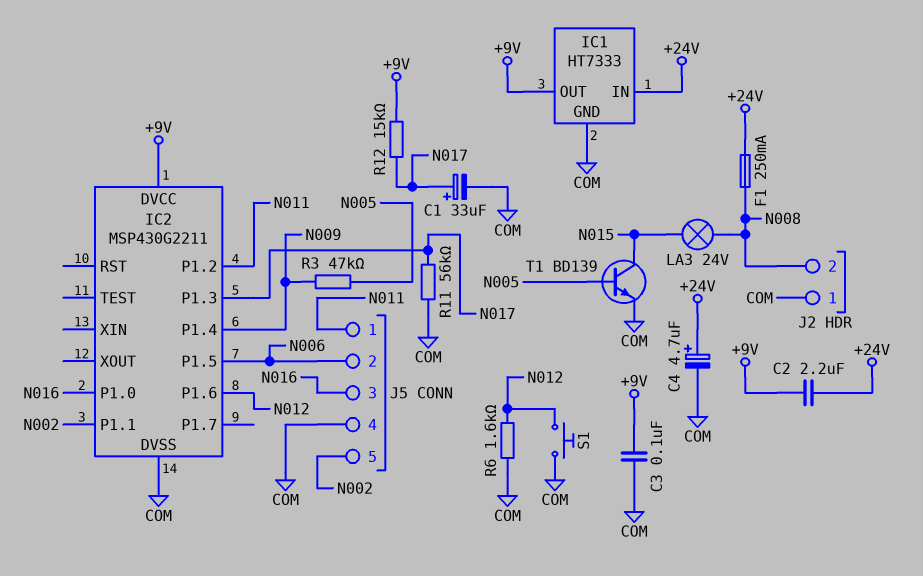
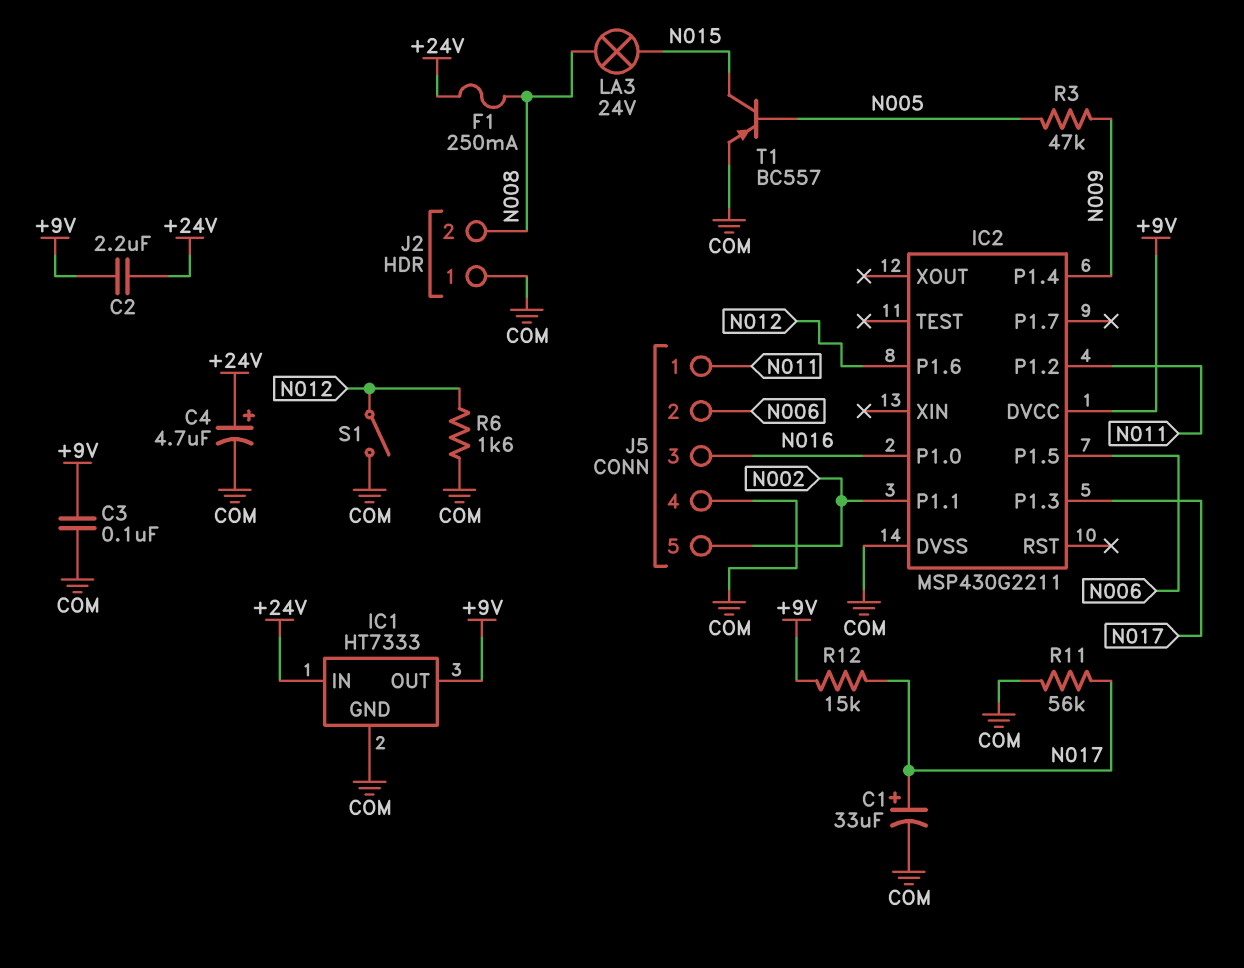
S1: button (COM, N012) -> switch (COM, N012)
T1: NPN BD139 (B N005, C N015, E COM) -> PNP BC557 (B N005, C N015, E COM)

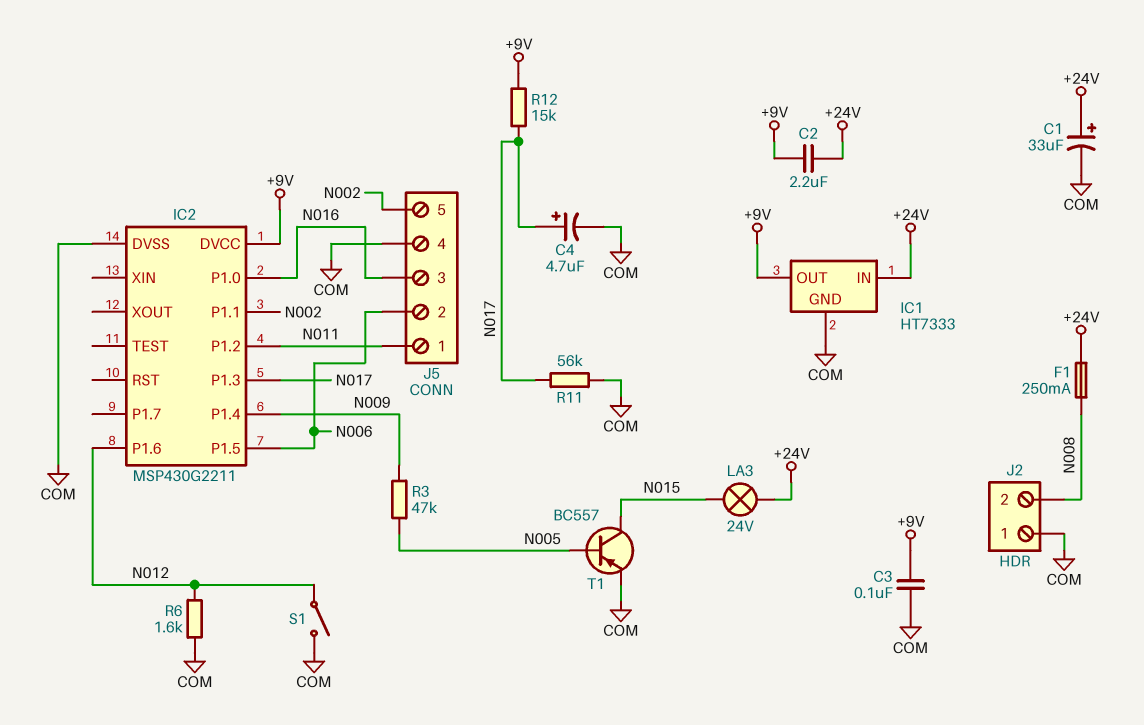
C1: 33uF (plus N017, minus COM) -> 33uF (plus +24V, minus COM)
C4: 4.7uF (plus +24V, minus COM) -> 4.7uF (plus N017, minus COM)
LA3: lamp 24V (N008, N015) -> lamp 24V (+24V, N015)

